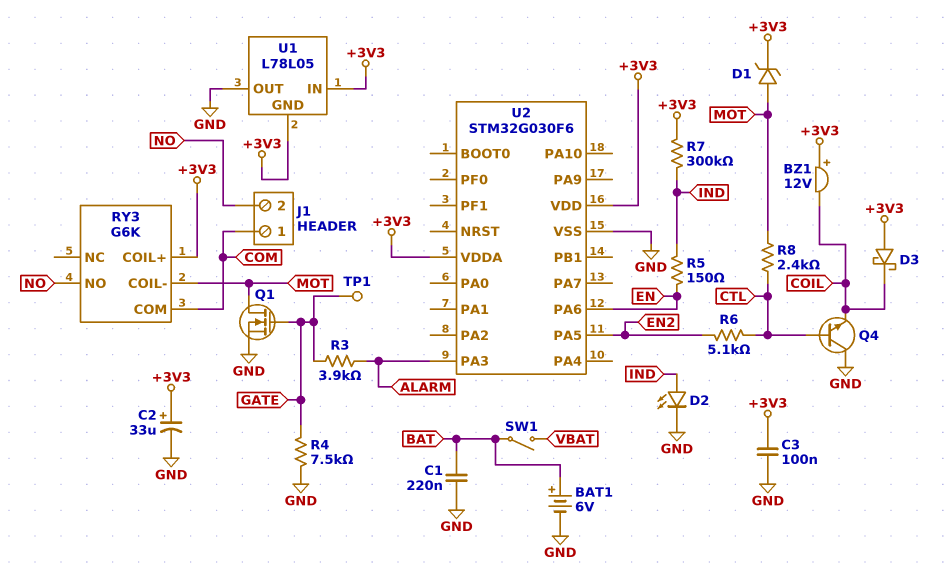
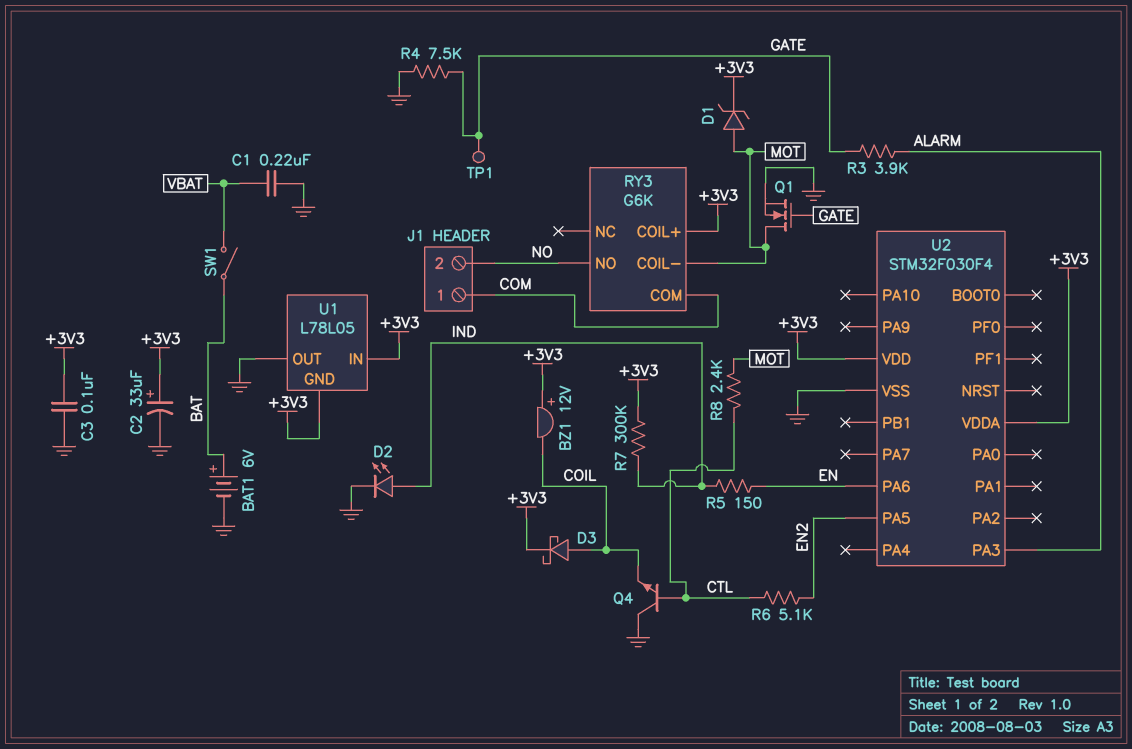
C1: 220nF (BAT, GND) -> 220nF (GND, VBAT)
D3: schottky (A +3V3, K COIL) -> schottky (A COIL, K +3V3)
U2: STM32G030F6 -> STM32F030F4

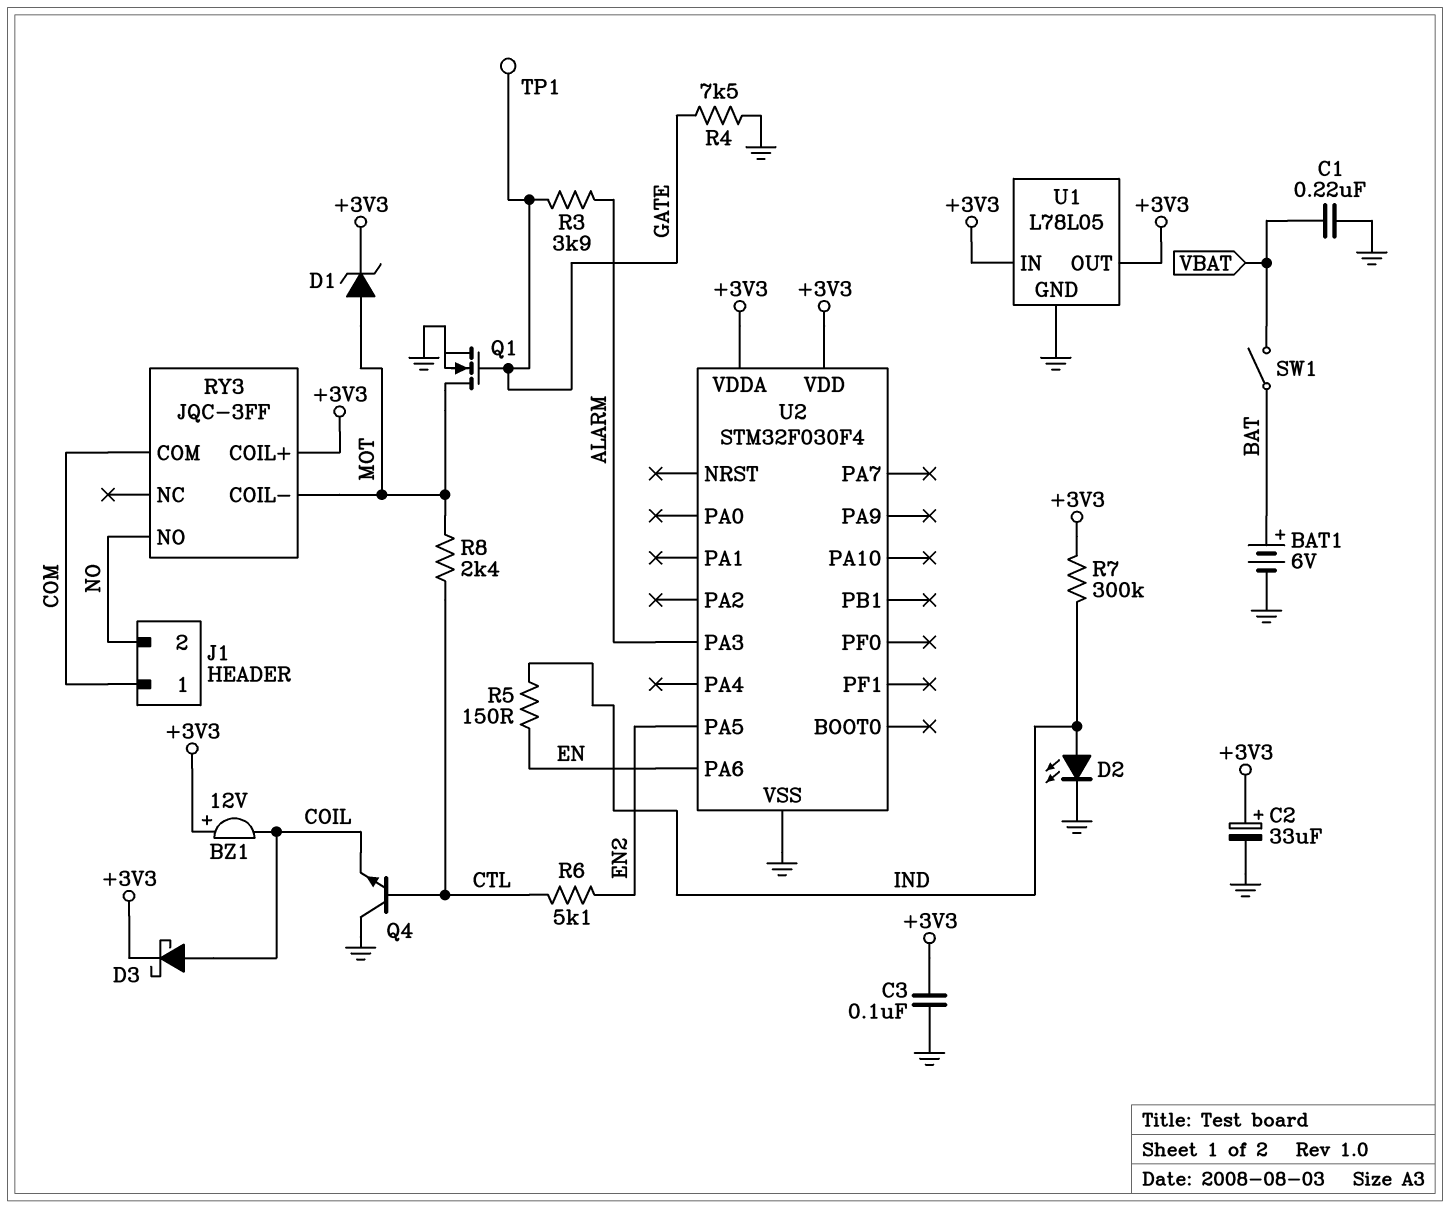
RY3: G6K -> JQC-3FF
U1 pin GND: +3V3 -> GND
U1 pin OUT: GND -> +3V3

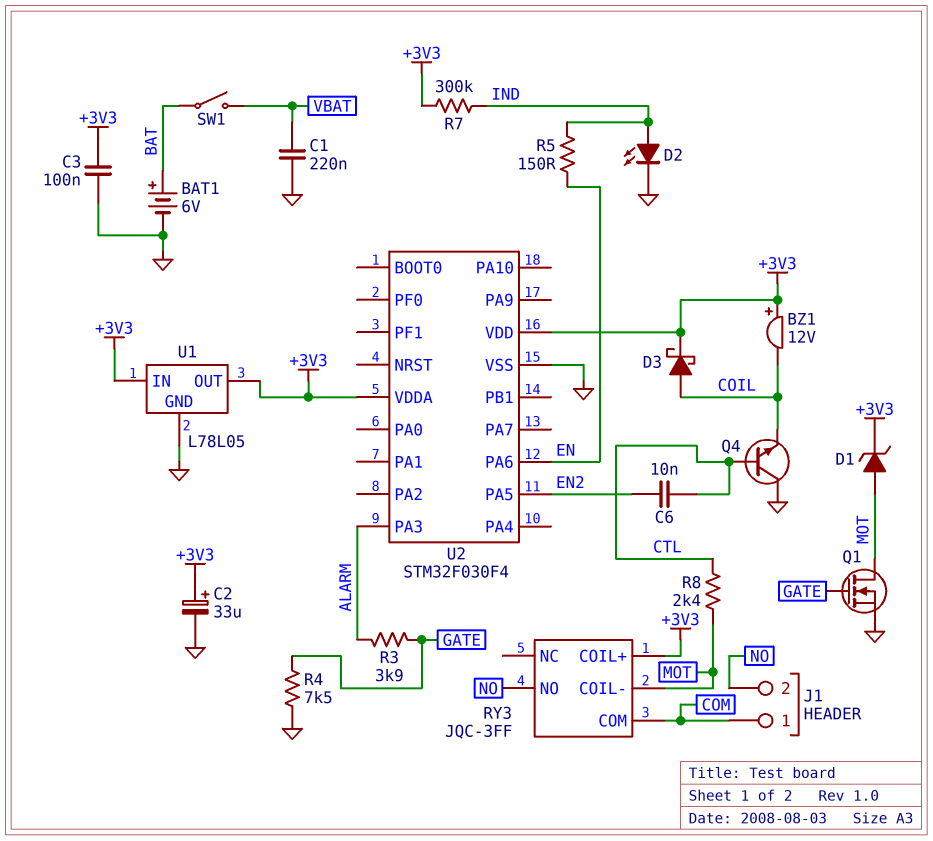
C6: none -> 10nF (CTL, EN2)
R6: 5.1k (CTL, EN2) -> none
TP1: test point (GATE) -> none

